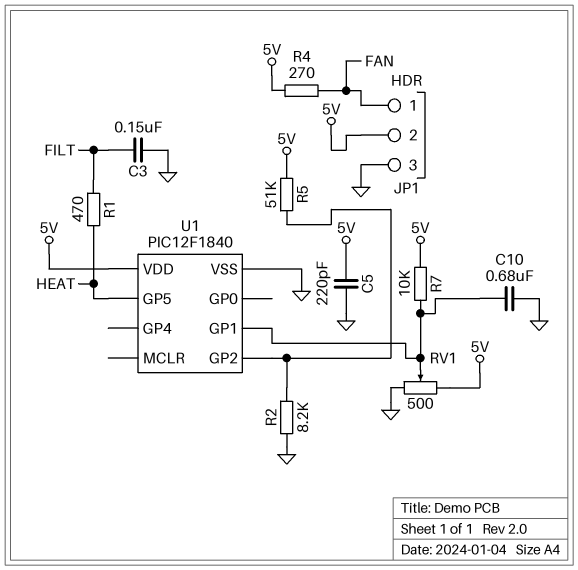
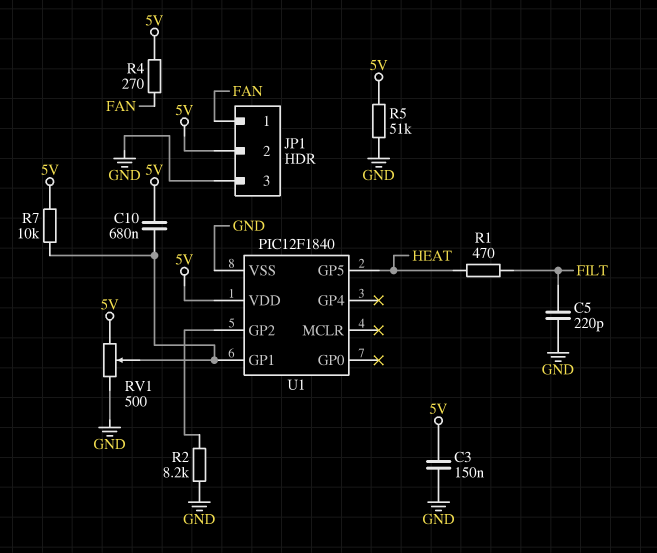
C3: 150nF (FILT, GND) -> 150nF (5V, GND)
C5: 220pF (5V, GND) -> 220pF (FILT, GND)
C10: 680nF (GND, U1/GP1) -> 680nF (5V, U1/GP1)
R5: 51k (5V, U1/GP2) -> 51k (5V, GND)

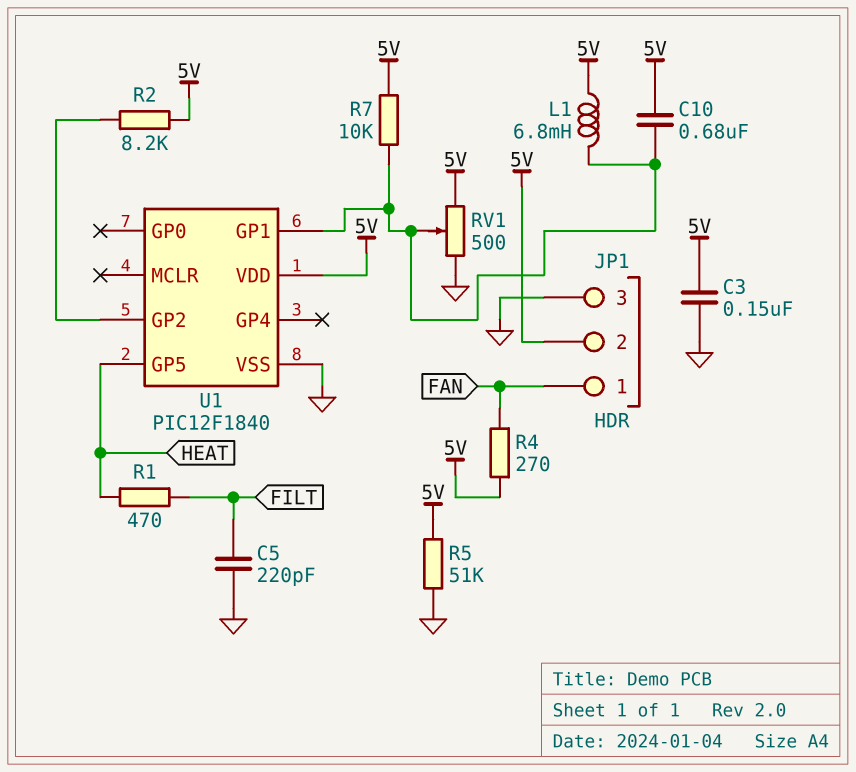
L1: none -> 6.8mH (5V, U1/GP1)
R2: 8.2k (GND, U1/GP2) -> 8.2k (5V, U1/GP2)

